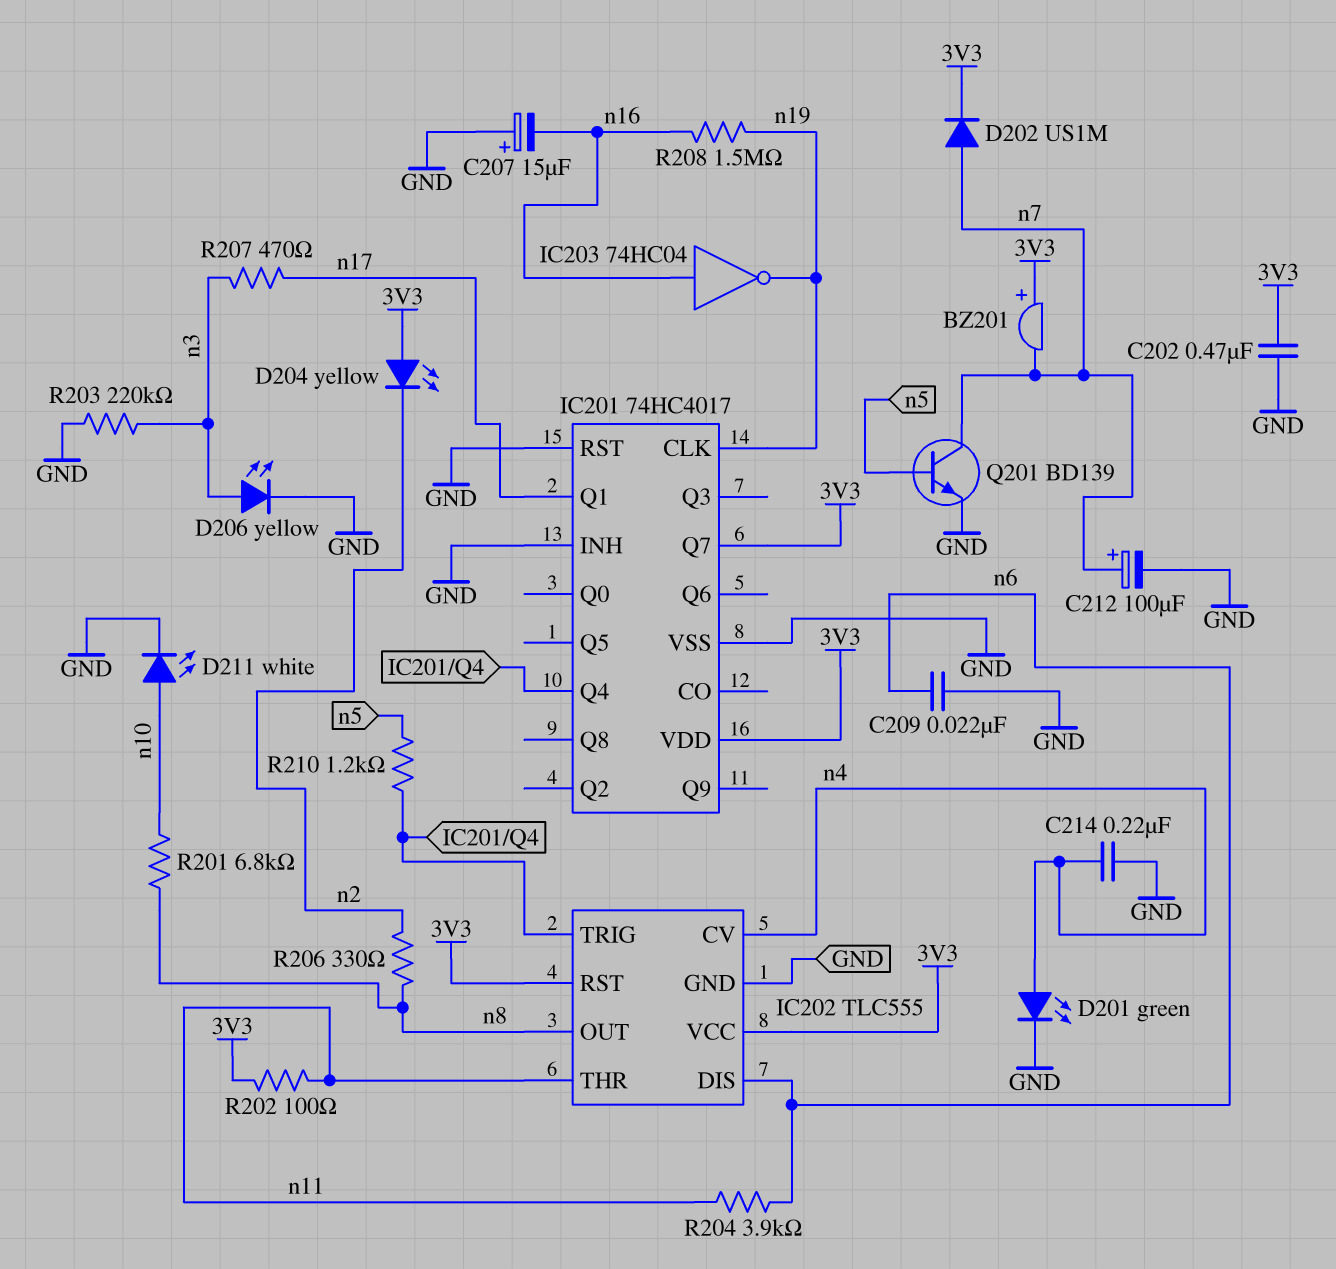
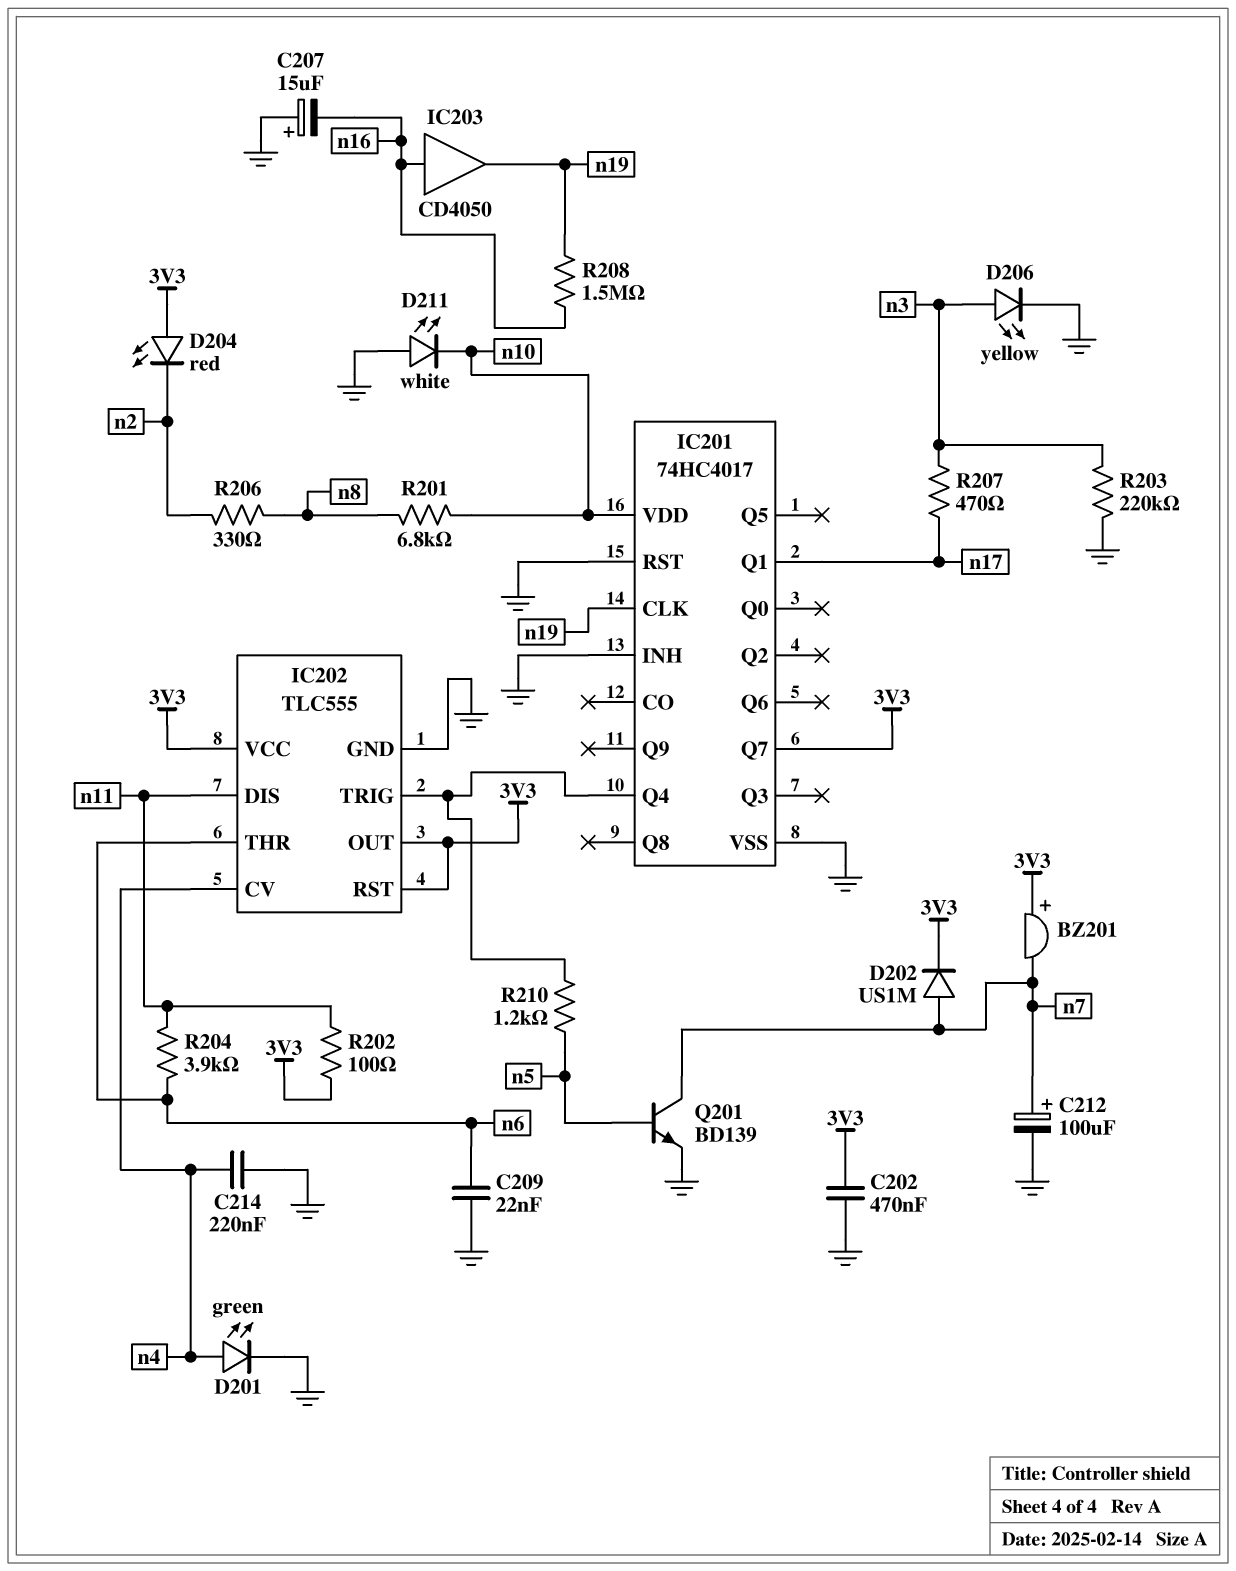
D204: LED yellow (A 3V3, K n2) -> LED red (A 3V3, K n2)
D211: LED white (A n10, K GND) -> LED white (A GND, K n10)
IC201 pin VDD: 3V3 -> n10
IC202 pin DIS: n6 -> n11
IC202 pin OUT: n8 -> 3V3
IC202 pin THR: n11 -> n6
IC203: NOT 74HC04 (in n16, out n19) -> buffer CD4050 (in n16, out n19)

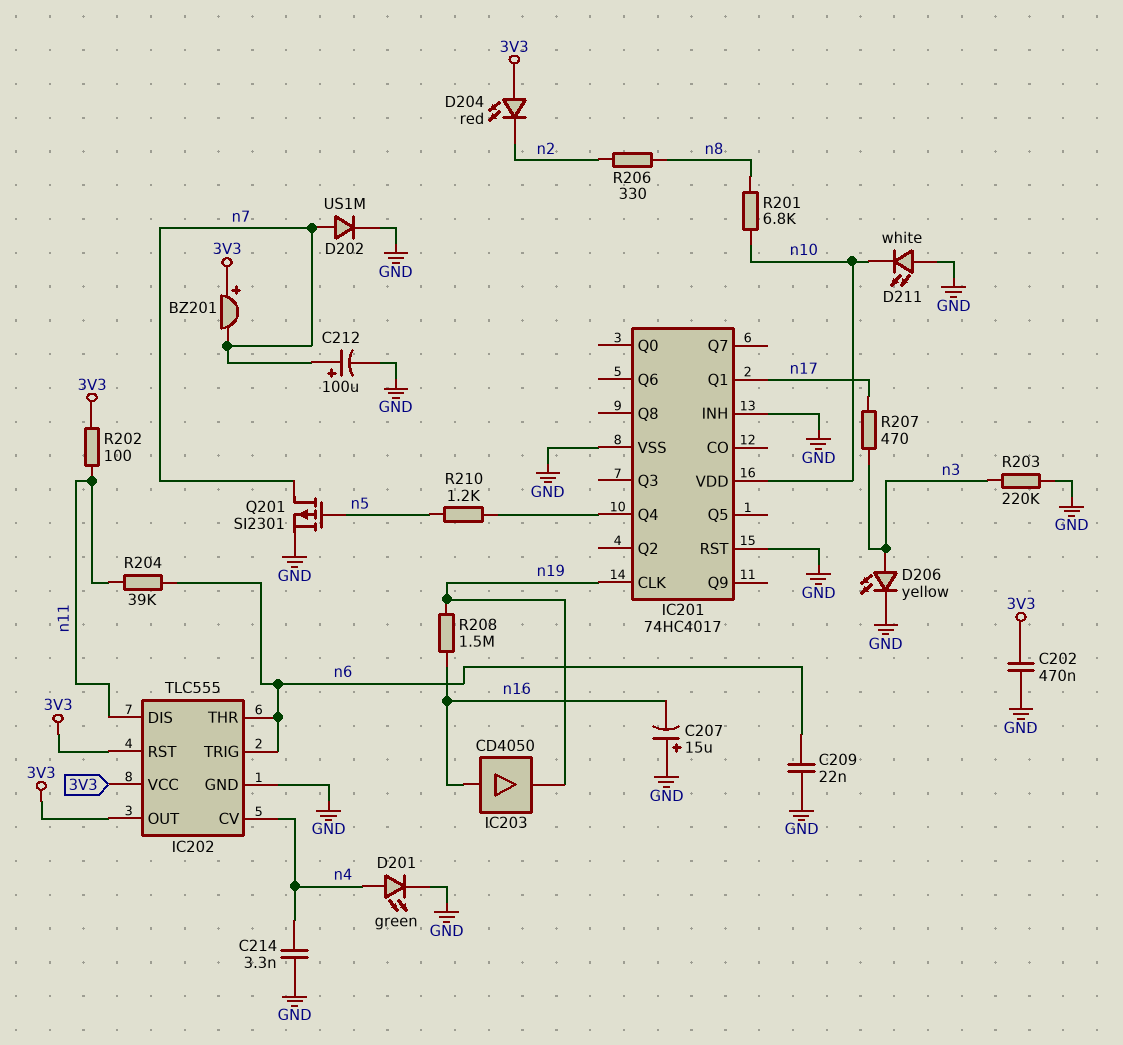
C214: 220nF (GND, n4) -> 3.3nF (GND, n4)
D202: diode US1M (A n7, K 3V3) -> diode US1M (A n7, K GND)
IC201 pin Q7: 3V3 -> none
IC202 pin TRIG: IC201/Q4 -> n6
Q201: NPN BD139 (B n5, C n7, E GND) -> PMOS SI2301 (G n5, D n7, S GND)
R204: 3.9k (n6, n11) -> 39k (n6, n11)

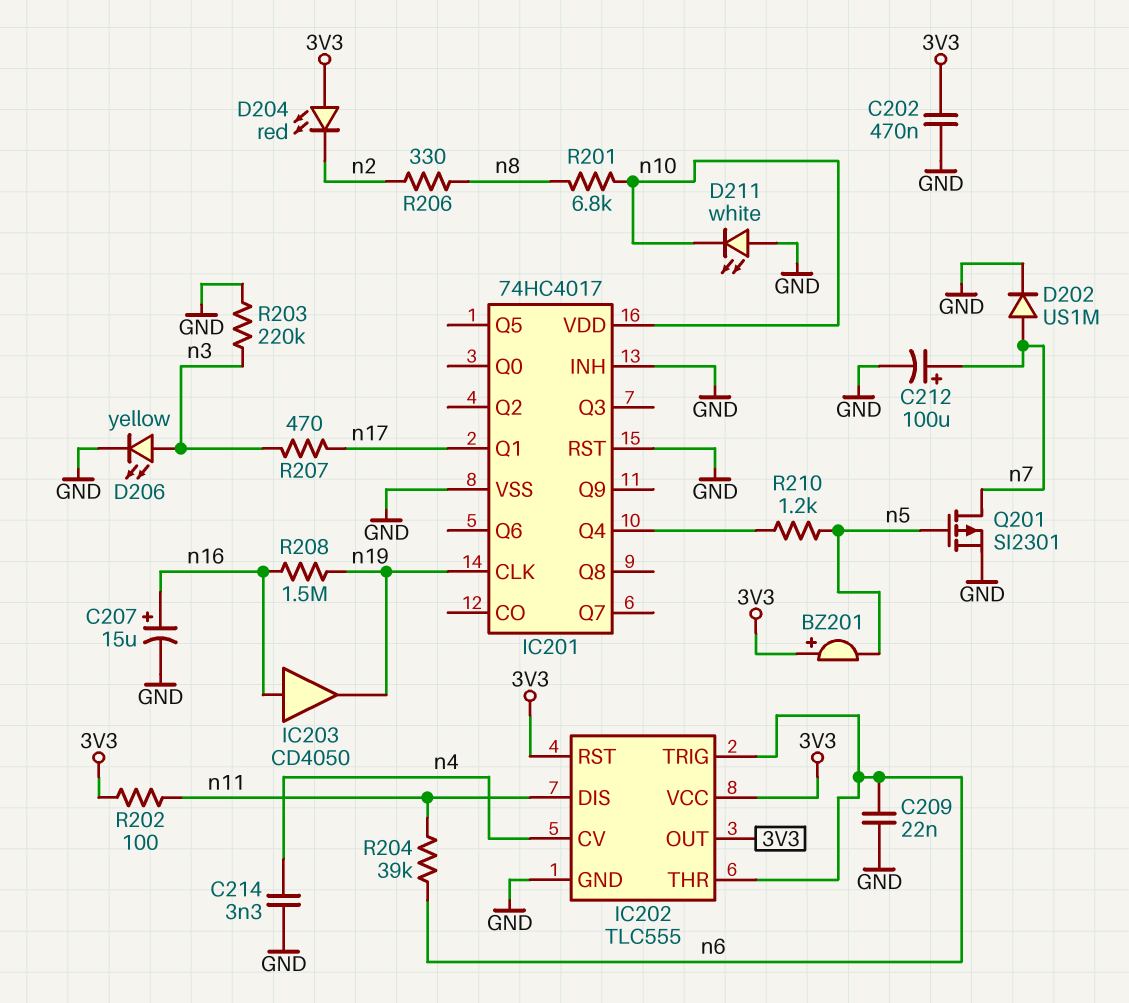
BZ201: buzzer (plus 3V3, minus n7) -> buzzer (plus 3V3, minus n5)
C207: 15uF (plus GND, minus n16) -> 15uF (plus n16, minus GND)
D201: LED green (A n4, K GND) -> none

